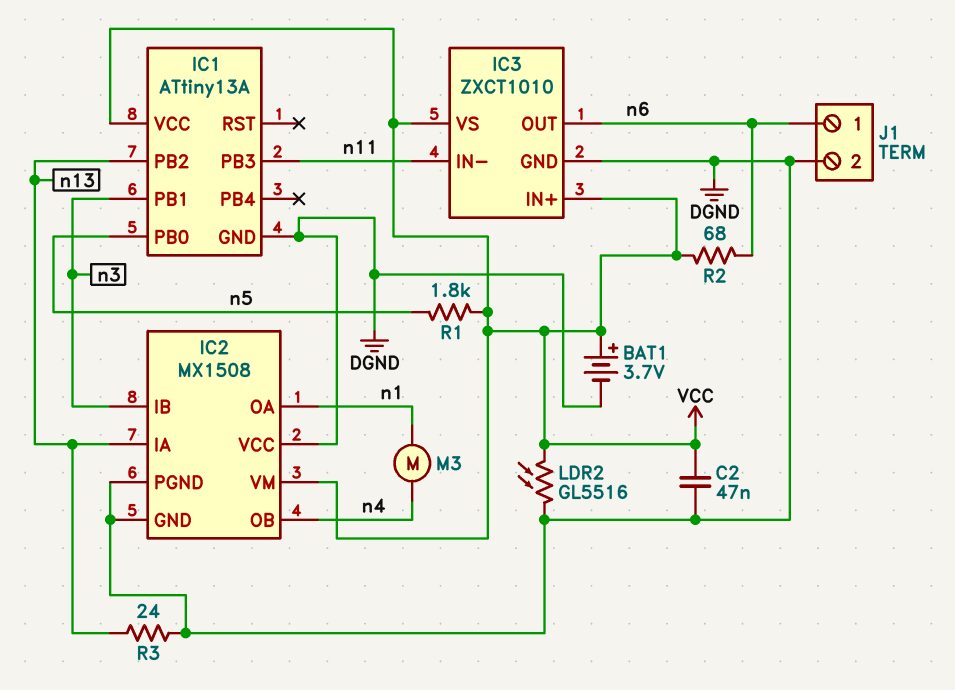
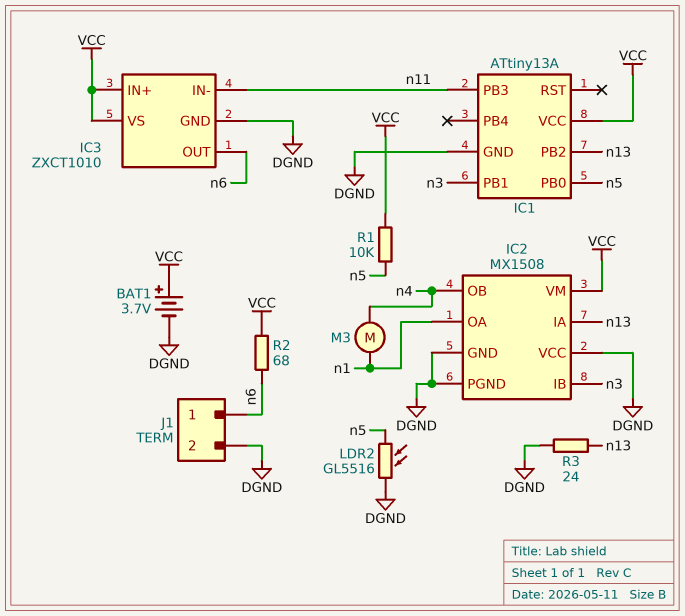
C2: 47nF (DGND, VCC) -> none
LDR2: GL5516 (DGND, VCC) -> GL5516 (DGND, n5)
R1: 1.8k (VCC, n5) -> 10k (VCC, n5)

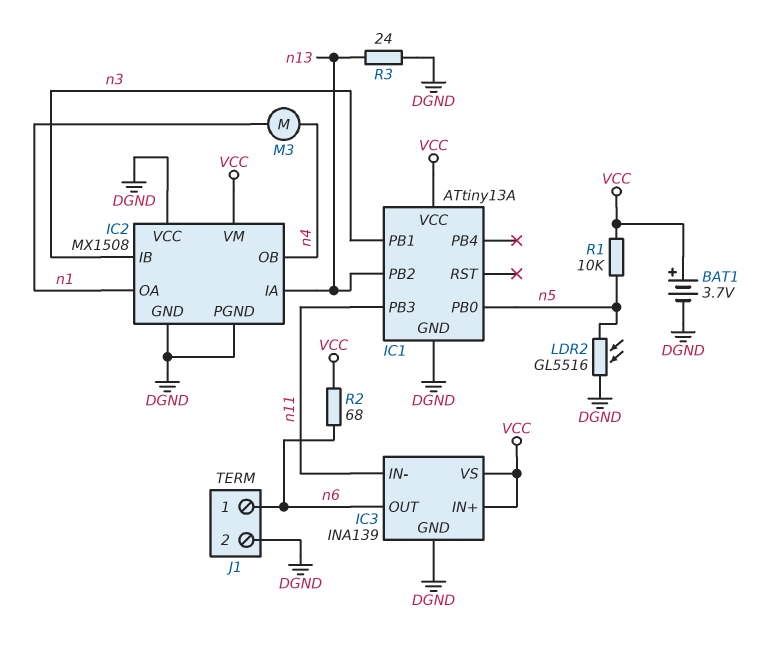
IC3: ZXCT1010 -> INA139

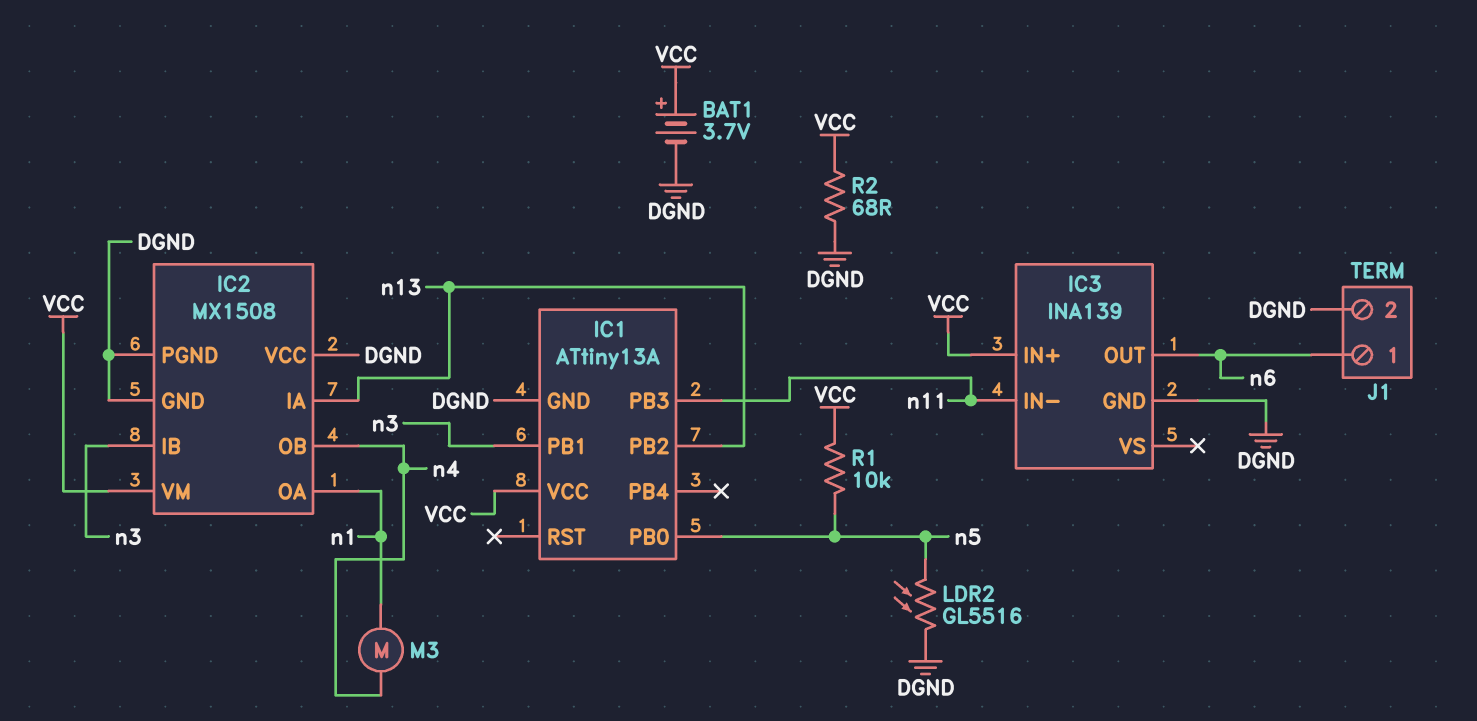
IC3 pin VS: VCC -> none
R2: 68 (VCC, n6) -> 68 (DGND, VCC)
R3: 24 (DGND, n13) -> none

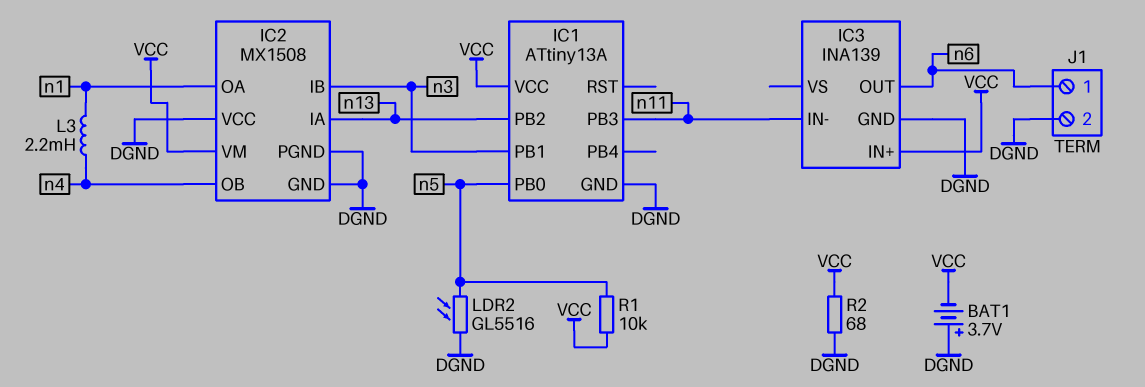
BAT1: 3.7V (plus VCC, minus DGND) -> 3.7V (plus DGND, minus VCC)
L3: none -> 2.2mH (n1, n4)
M3: motor (n1, n4) -> none

